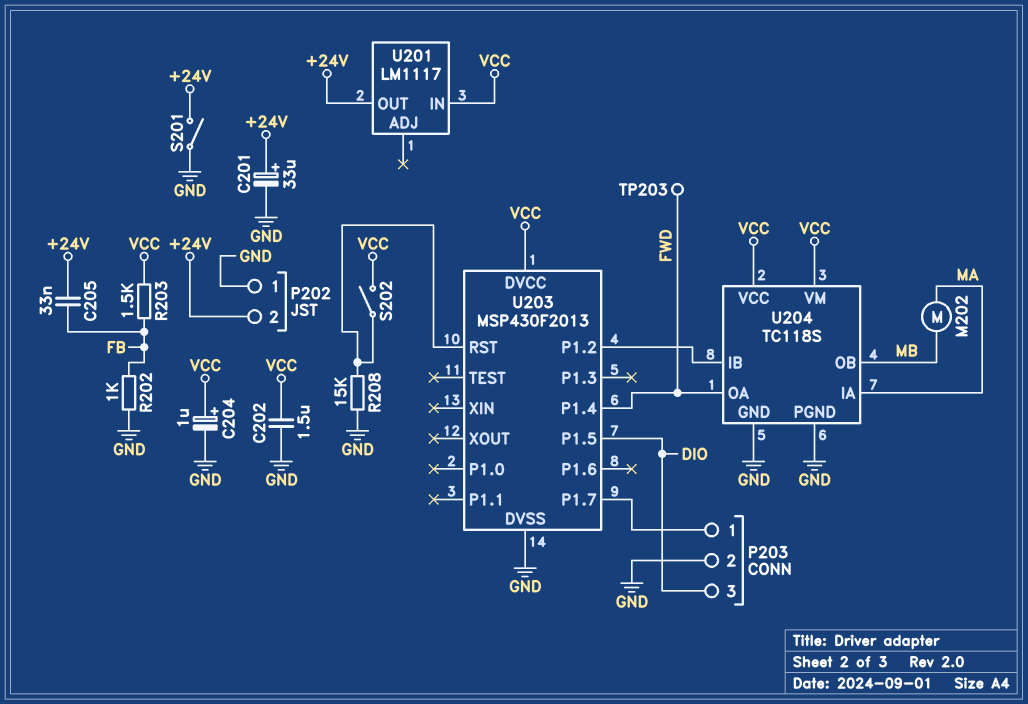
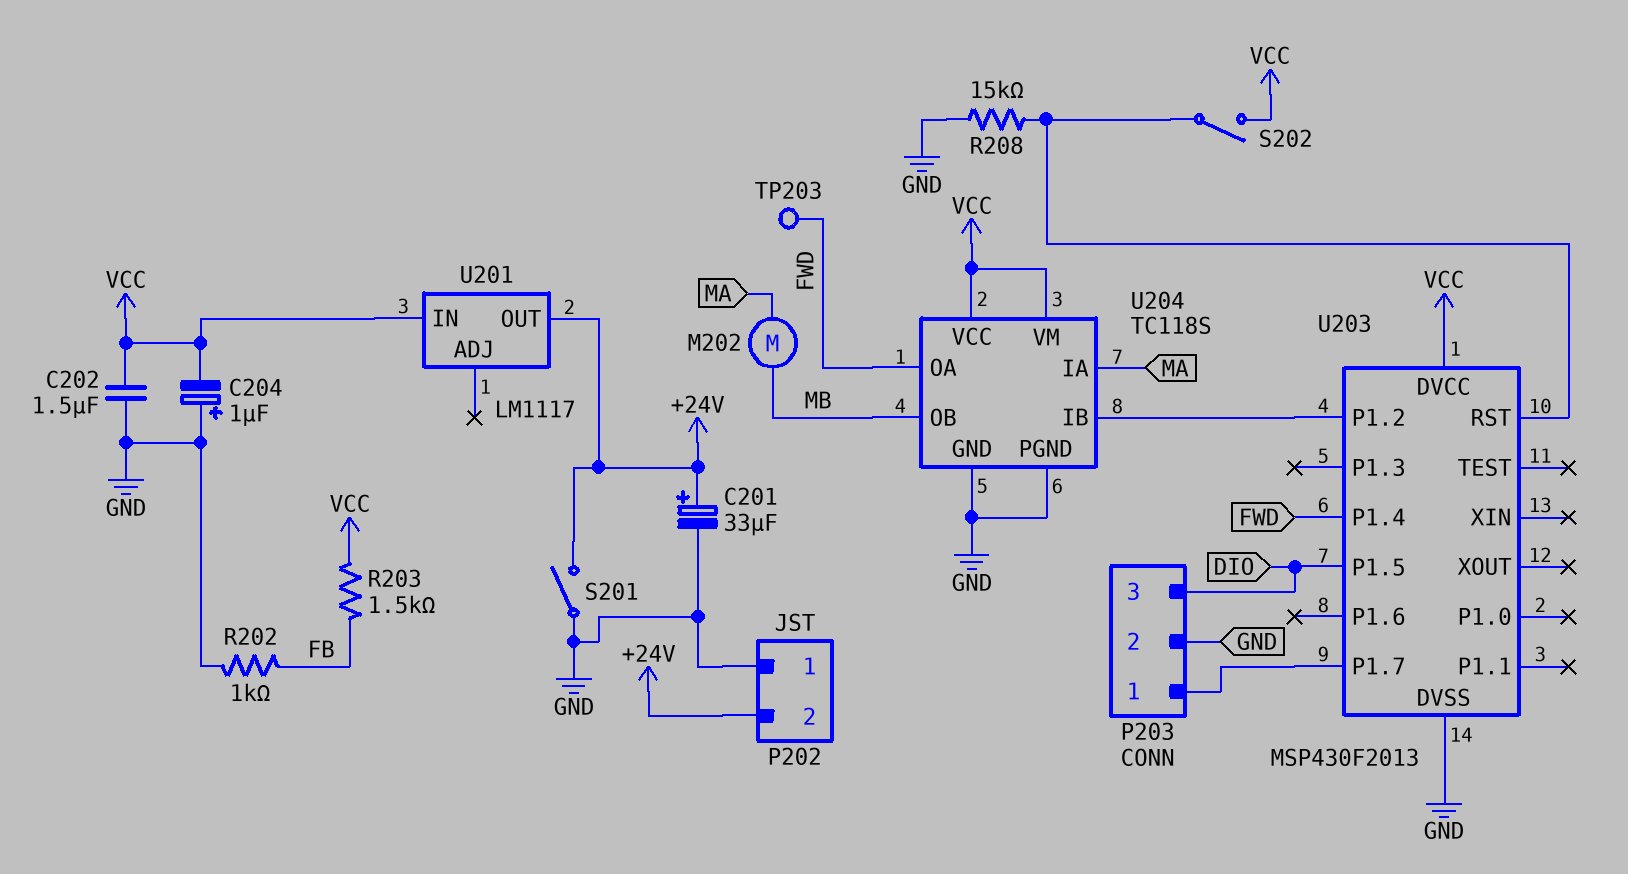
C204: 1uF (plus VCC, minus GND) -> 1uF (plus GND, minus VCC)
C205: 33nF (+24V, FB) -> none

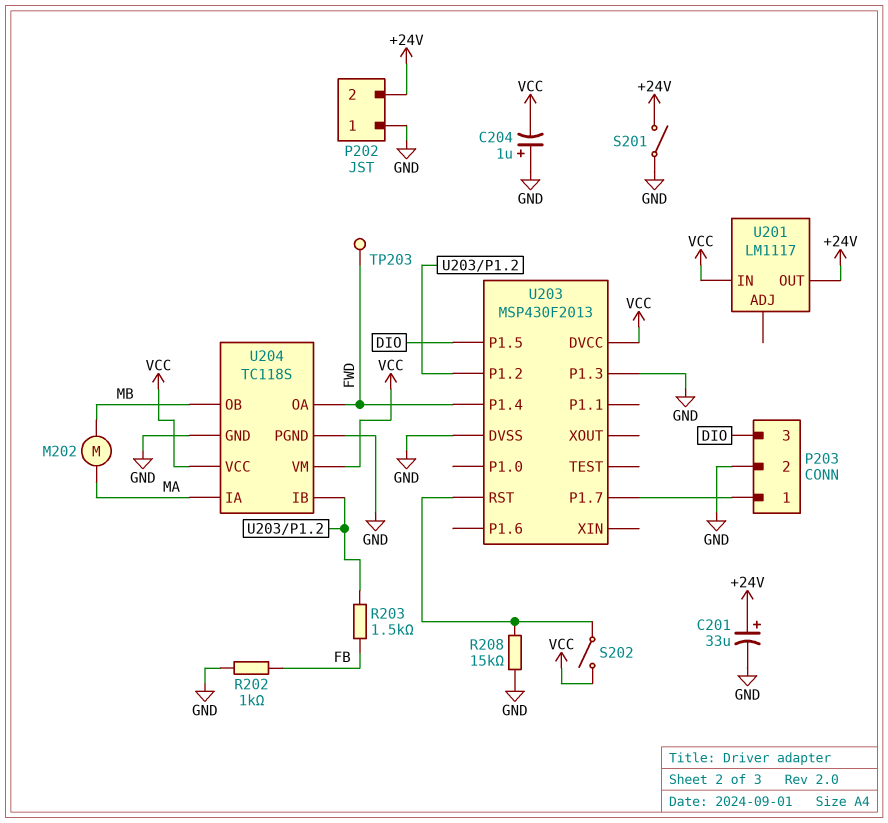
C202: 1.5uF (GND, VCC) -> none
R203: 1.5k (FB, VCC) -> 1.5k (FB, U203/P1.2)
U203 pin P1.3: none -> GND

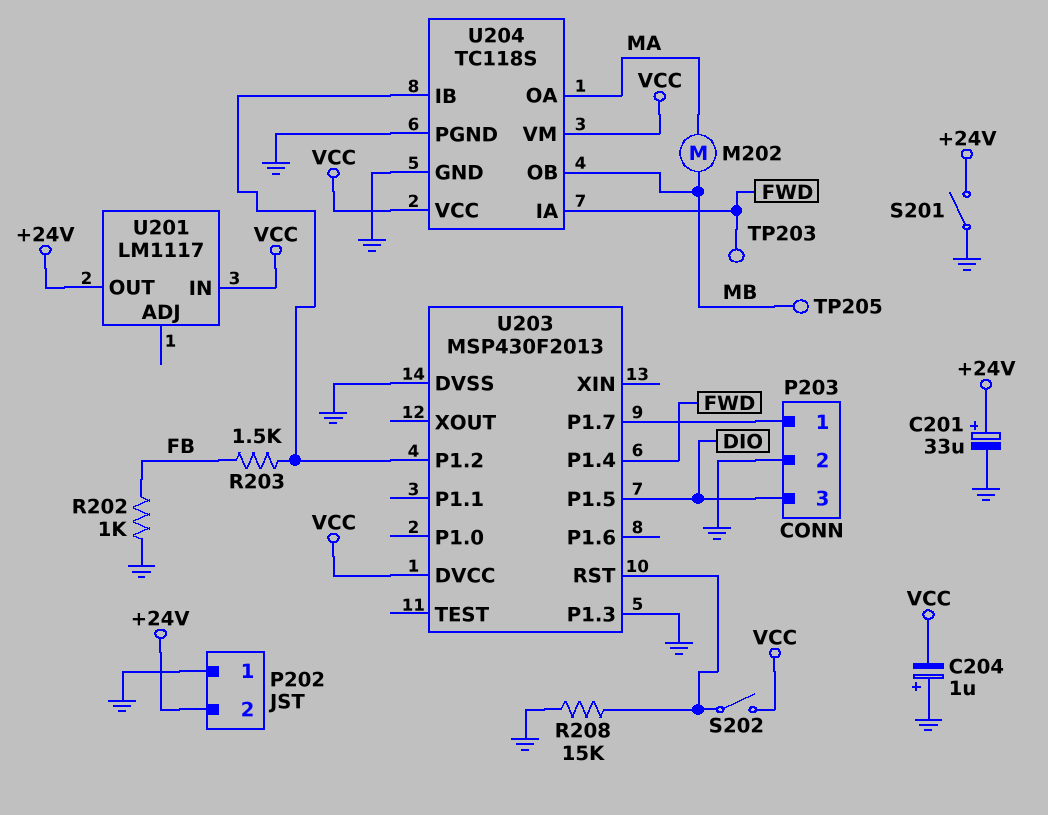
TP205: none -> test point (MB)
U204 pin IA: MA -> FWD
U204 pin OA: FWD -> MA

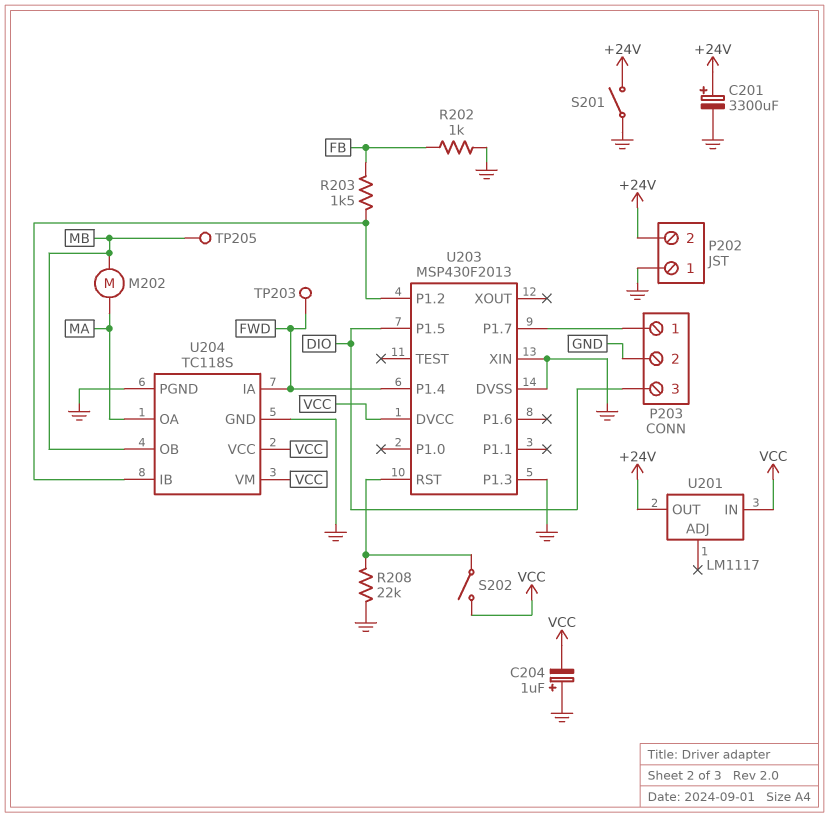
C201: 33uF (plus +24V, minus GND) -> 3300uF (plus +24V, minus GND)
R208: 15k (GND, U203/RST) -> 22k (GND, U203/RST)
U203 pin XIN: none -> GND

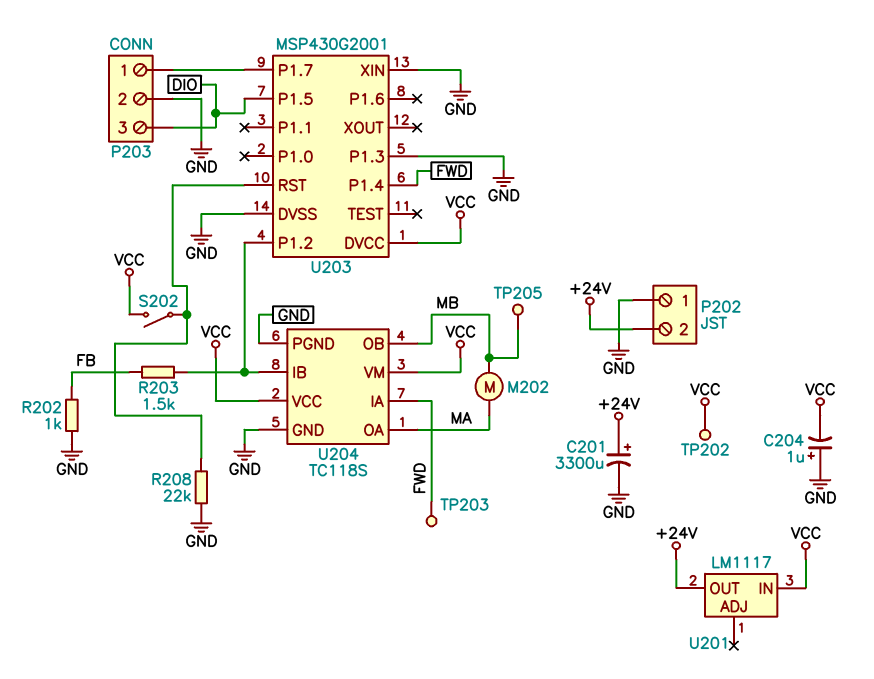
S201: switch (+24V, GND) -> none
TP202: none -> test point (VCC)
U203: MSP430F2013 -> MSP430G2001

